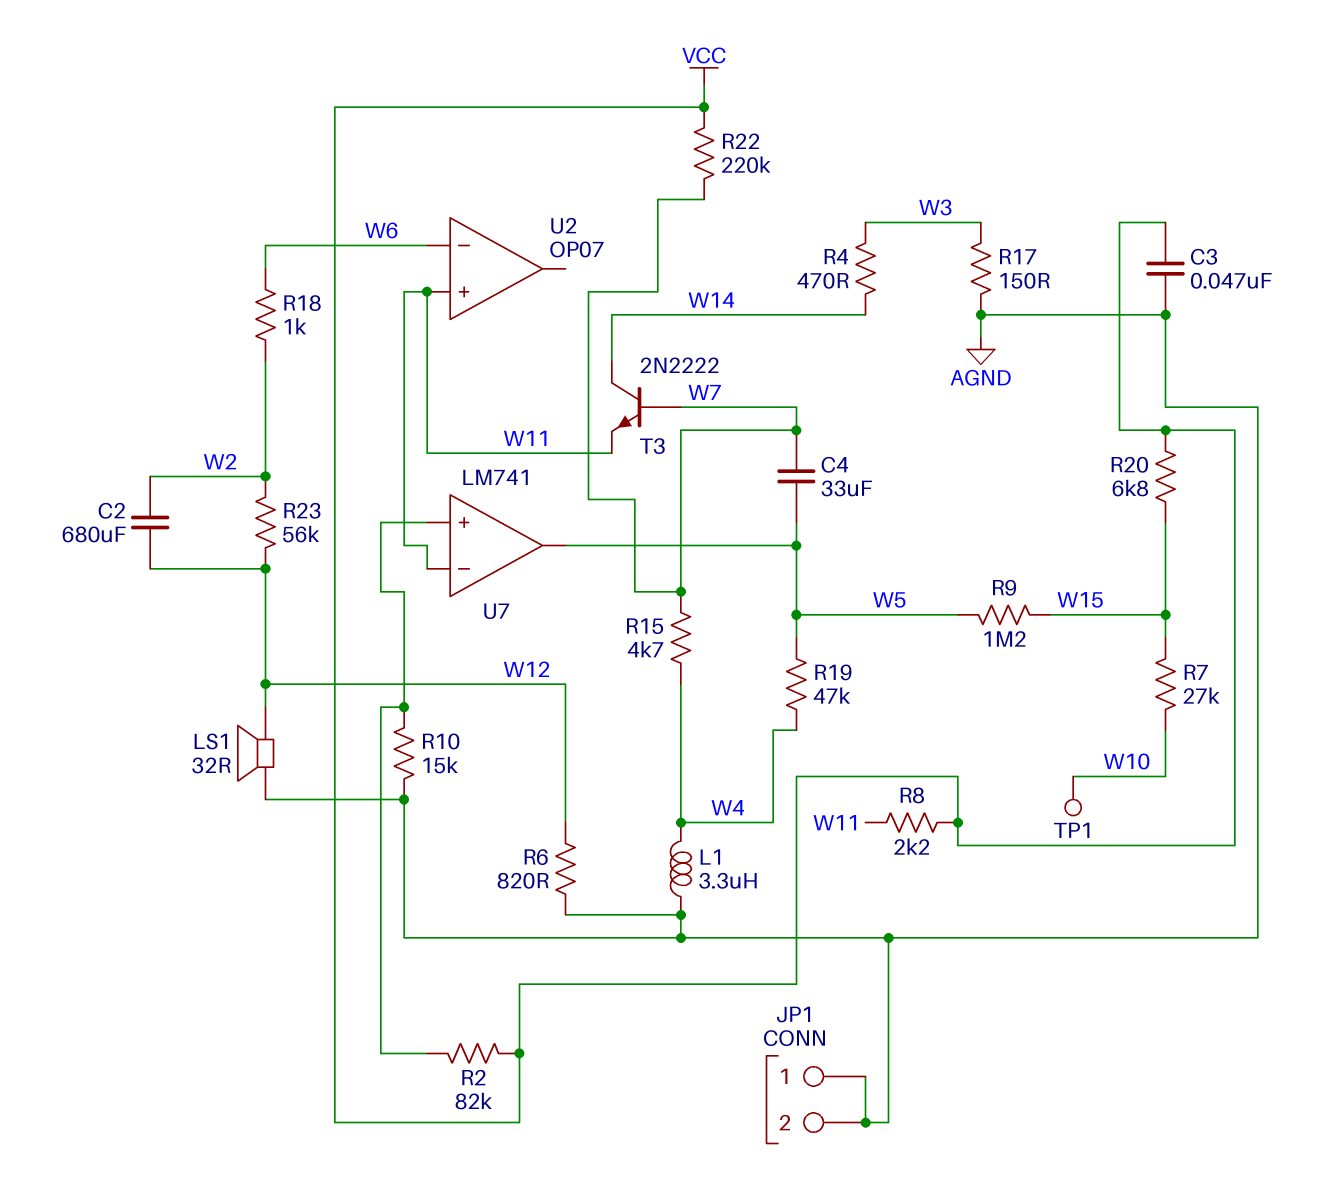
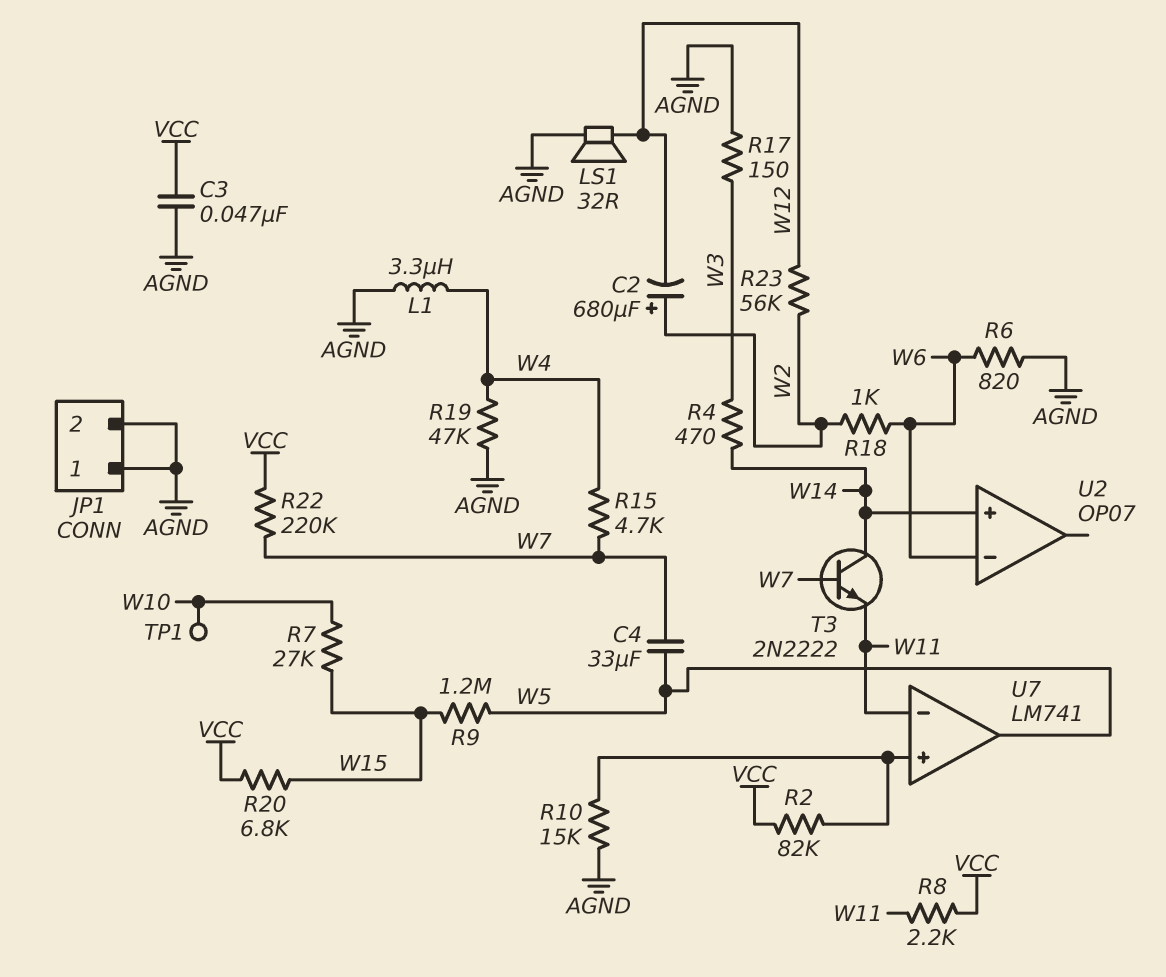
C2: 680uF (W2, W12) -> 680uF (plus W2, minus W12)
R6: 820 (AGND, W12) -> 820 (AGND, W6)
R19: 47k (W4, W5) -> 47k (AGND, W4)
U2 pin in+: W11 -> W14

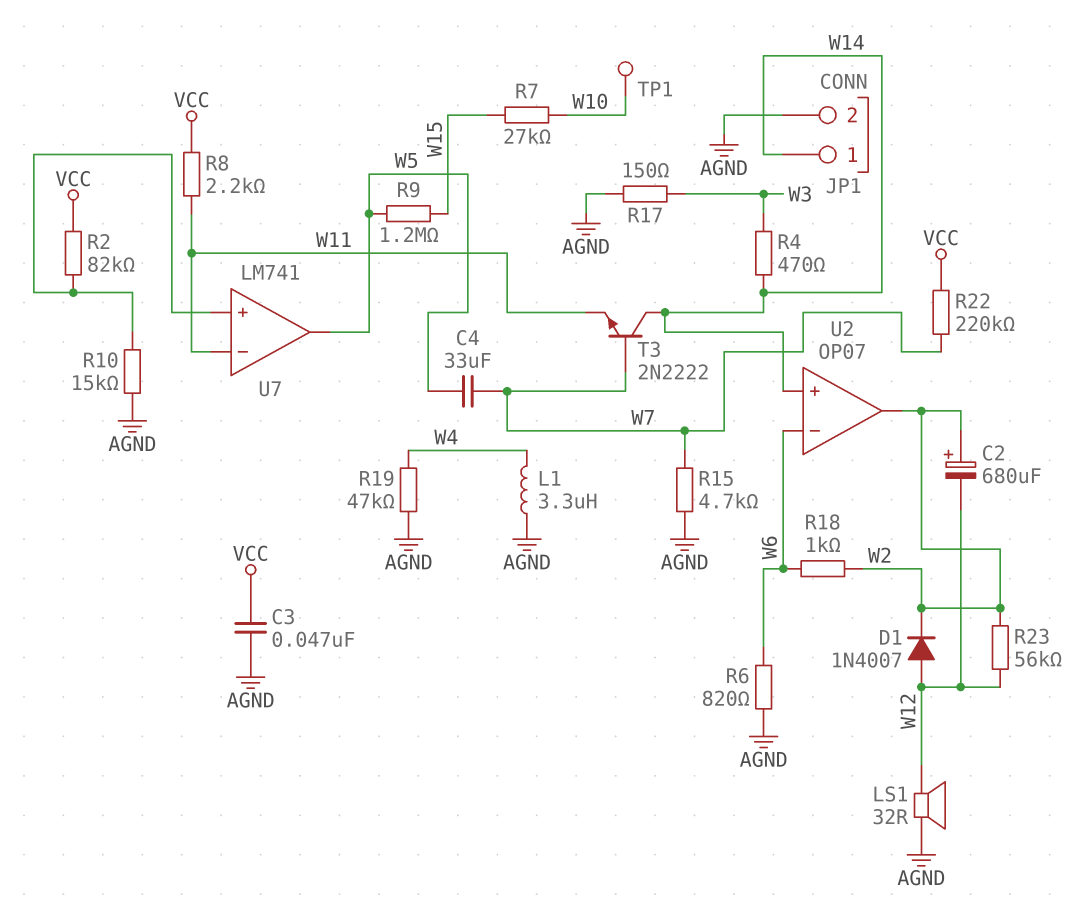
D1: none -> diode 1N4007 (A W12, K W2)
JP1 pin 1: AGND -> W14
R15: 4.7k (W4, W7) -> 4.7k (AGND, W7)
R20: 6.8k (VCC, W15) -> none
U2 pin out: none -> W2

